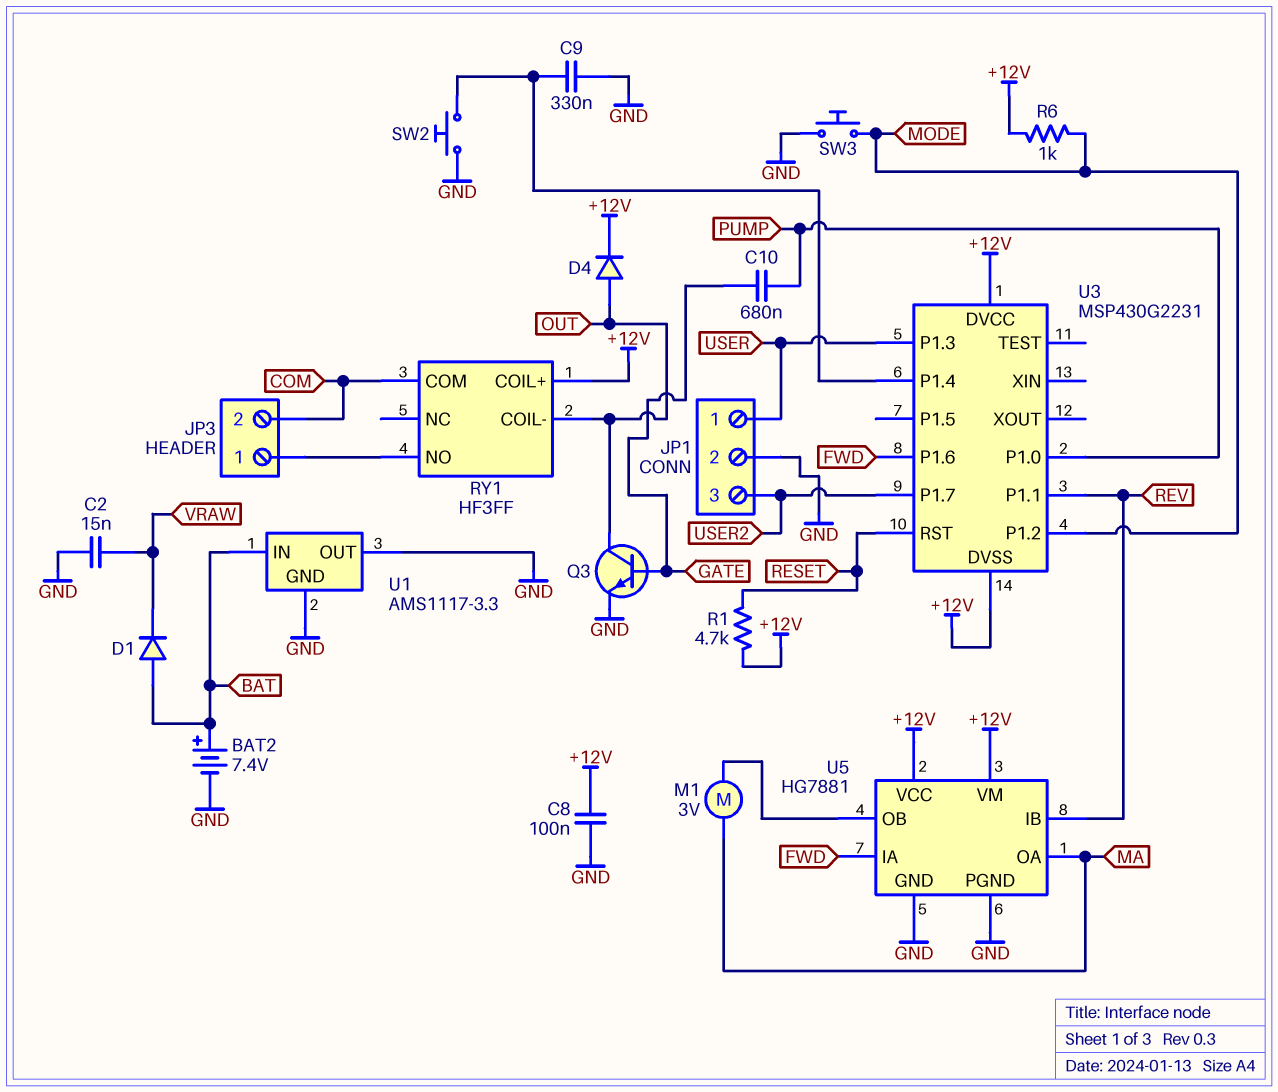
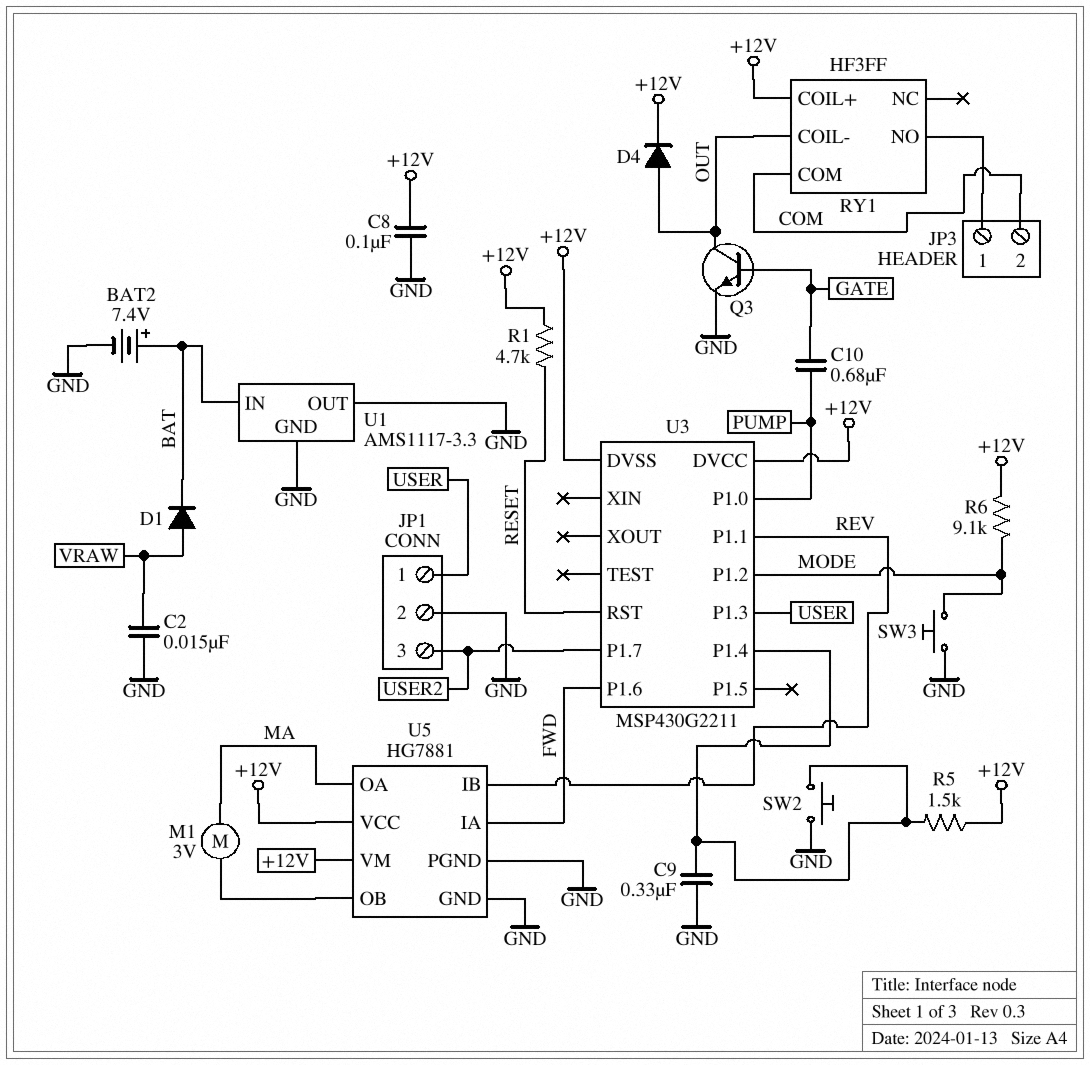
D1: diode (A BAT, K VRAW) -> diode (A VRAW, K BAT)
R5: none -> 1.5k (+12V, U3/P1.4)
R6: 1k (+12V, MODE) -> 9.1k (+12V, MODE)
U3: MSP430G2231 -> MSP430G2211

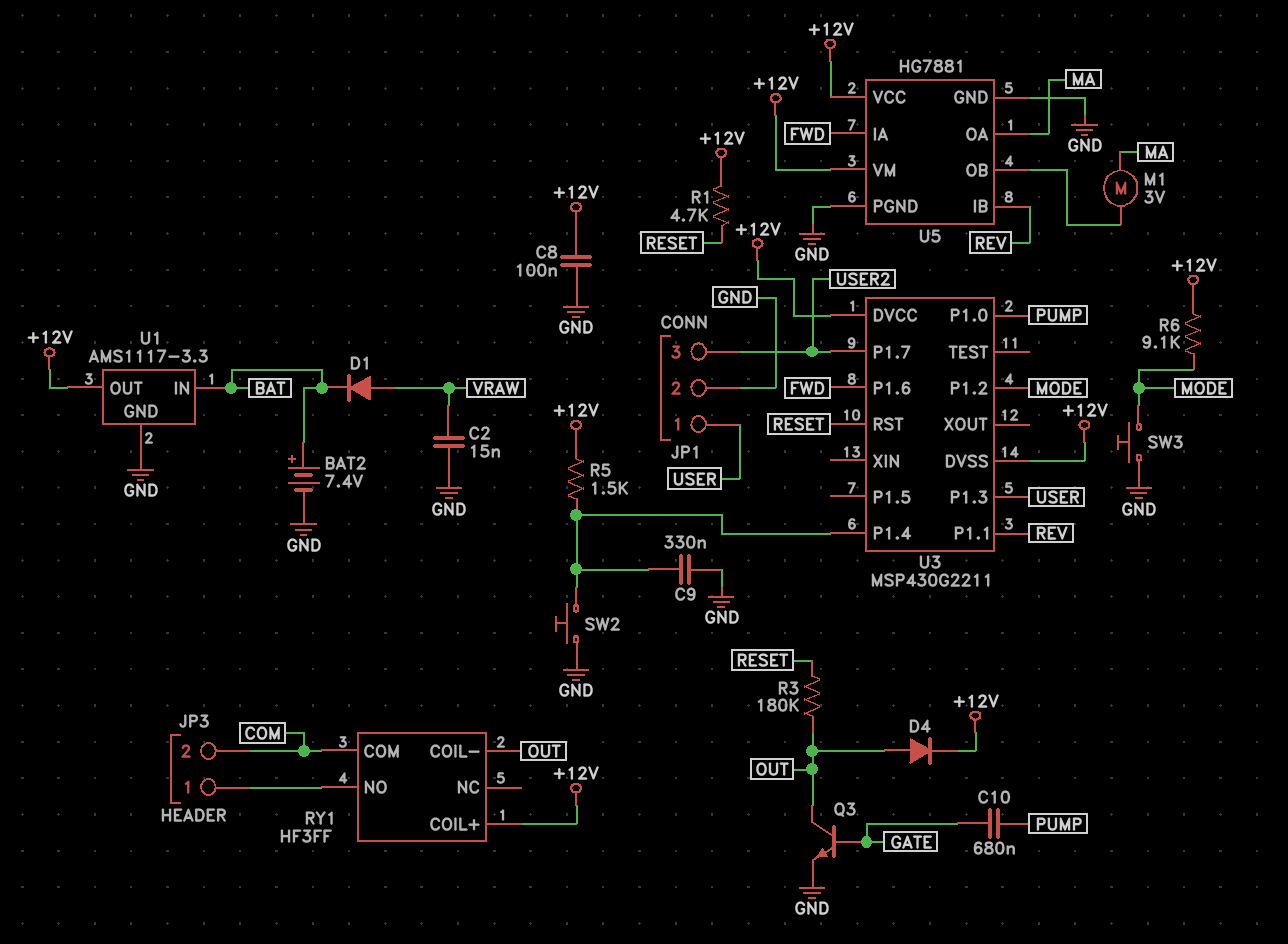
R3: none -> 180k (OUT, RESET)
U1 pin OUT: GND -> +12V

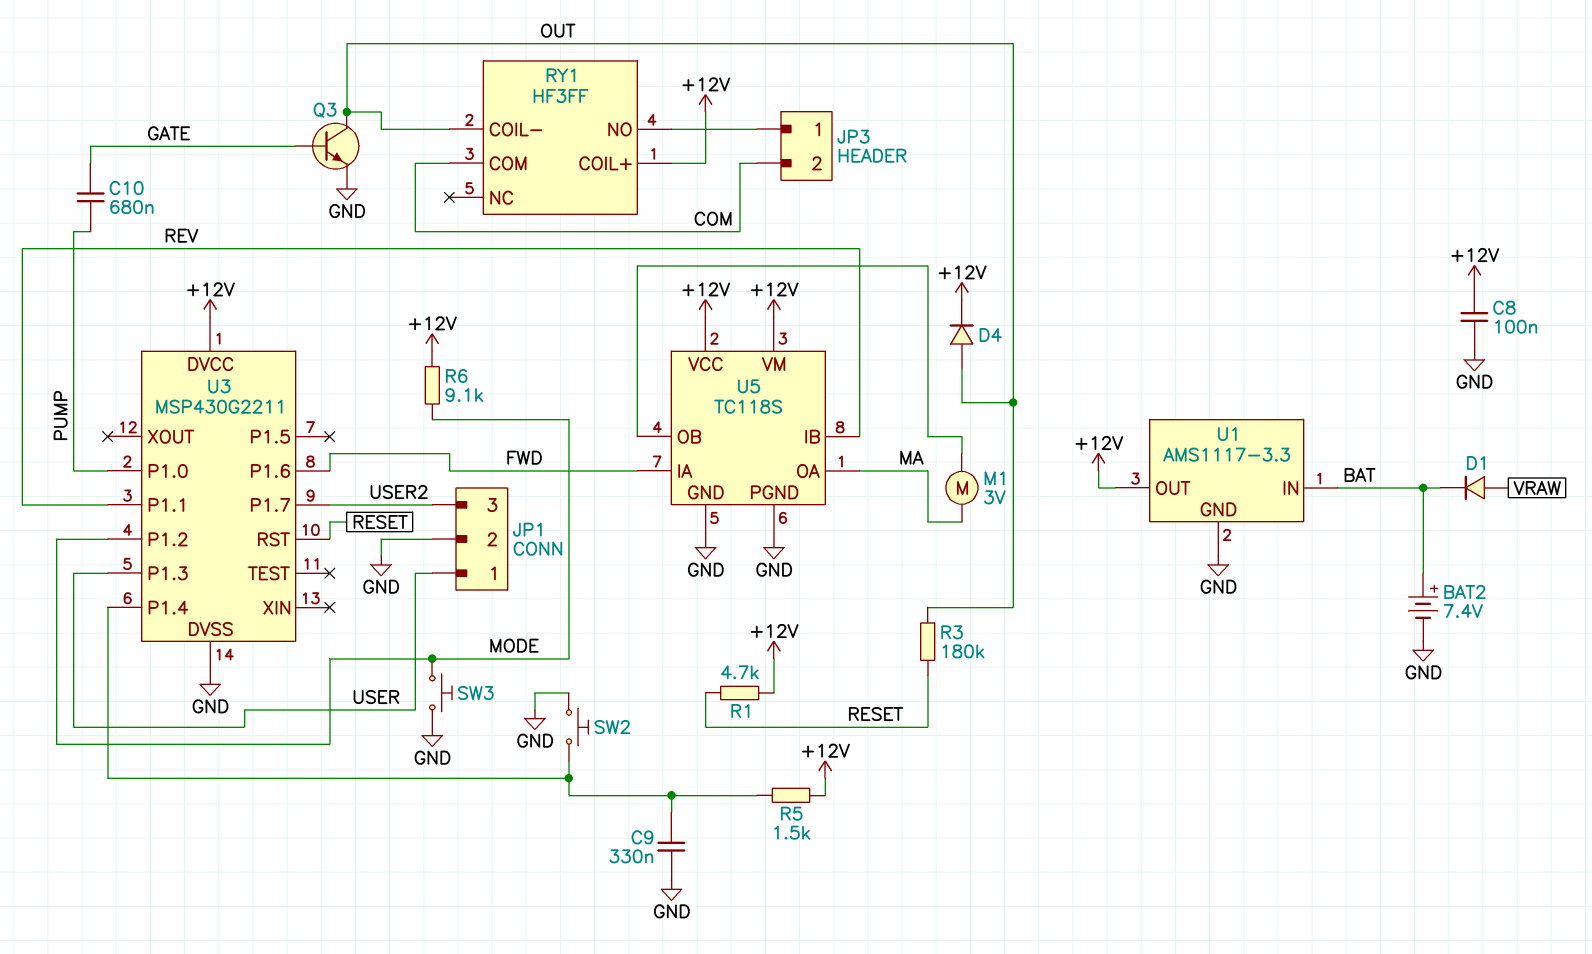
C2: 15nF (GND, VRAW) -> none
U3 pin DVSS: +12V -> GND
U5: HG7881 -> TC118S

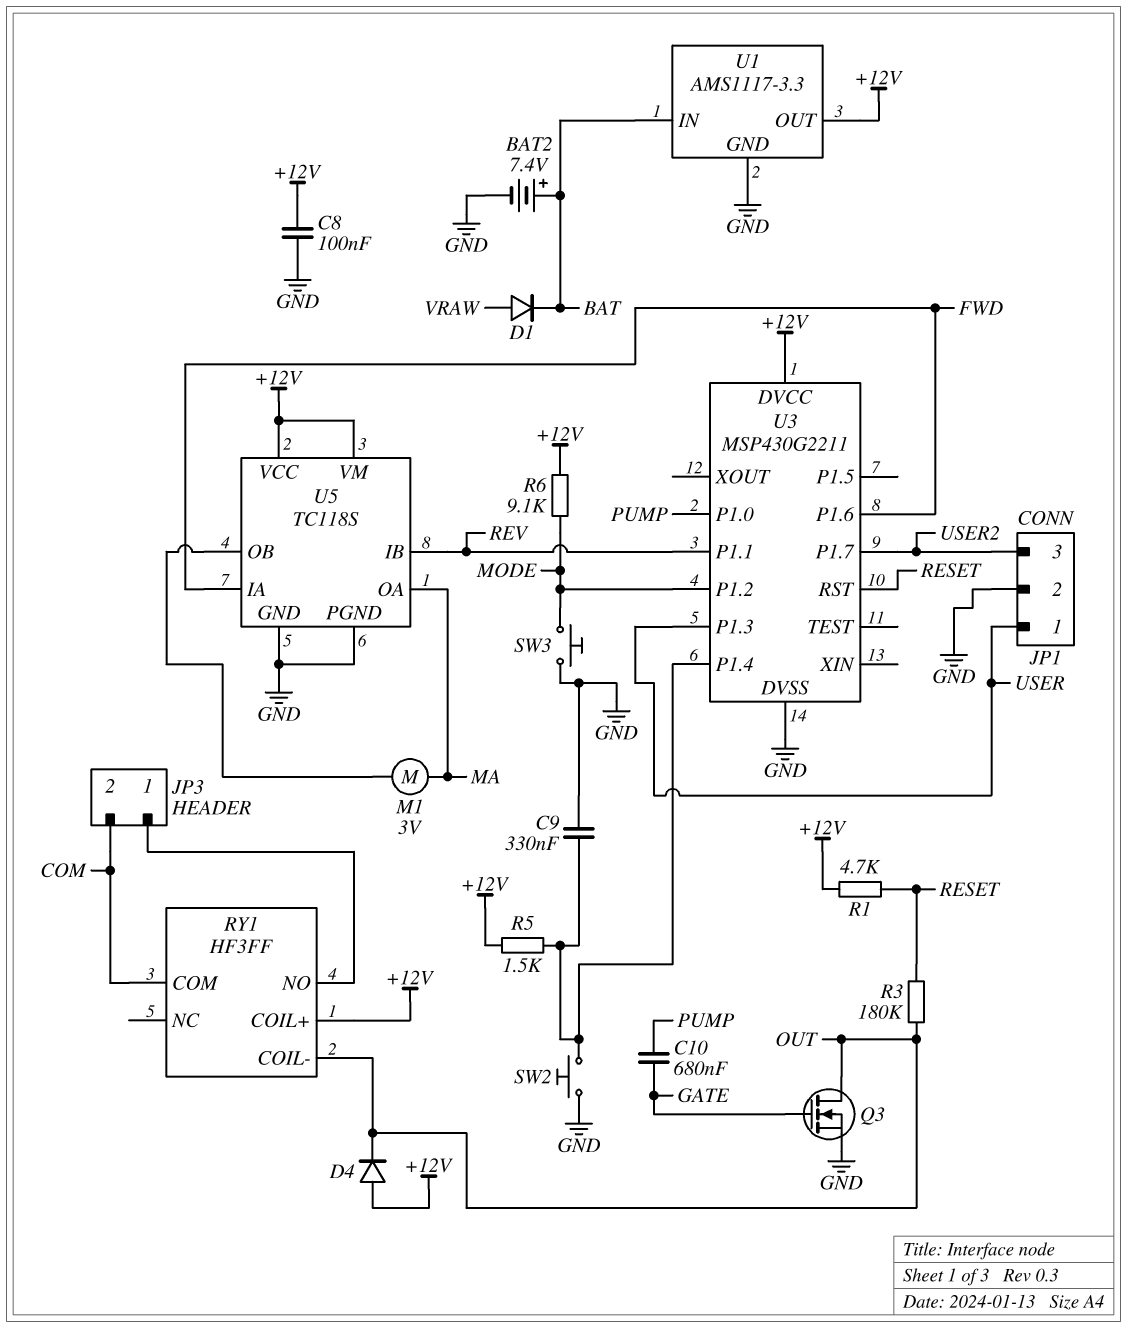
D4: diode (A OUT, K +12V) -> diode (A +12V, K OUT)
Q3: NPN (B GATE, C OUT, E GND) -> NMOS (G GATE, D OUT, S GND)

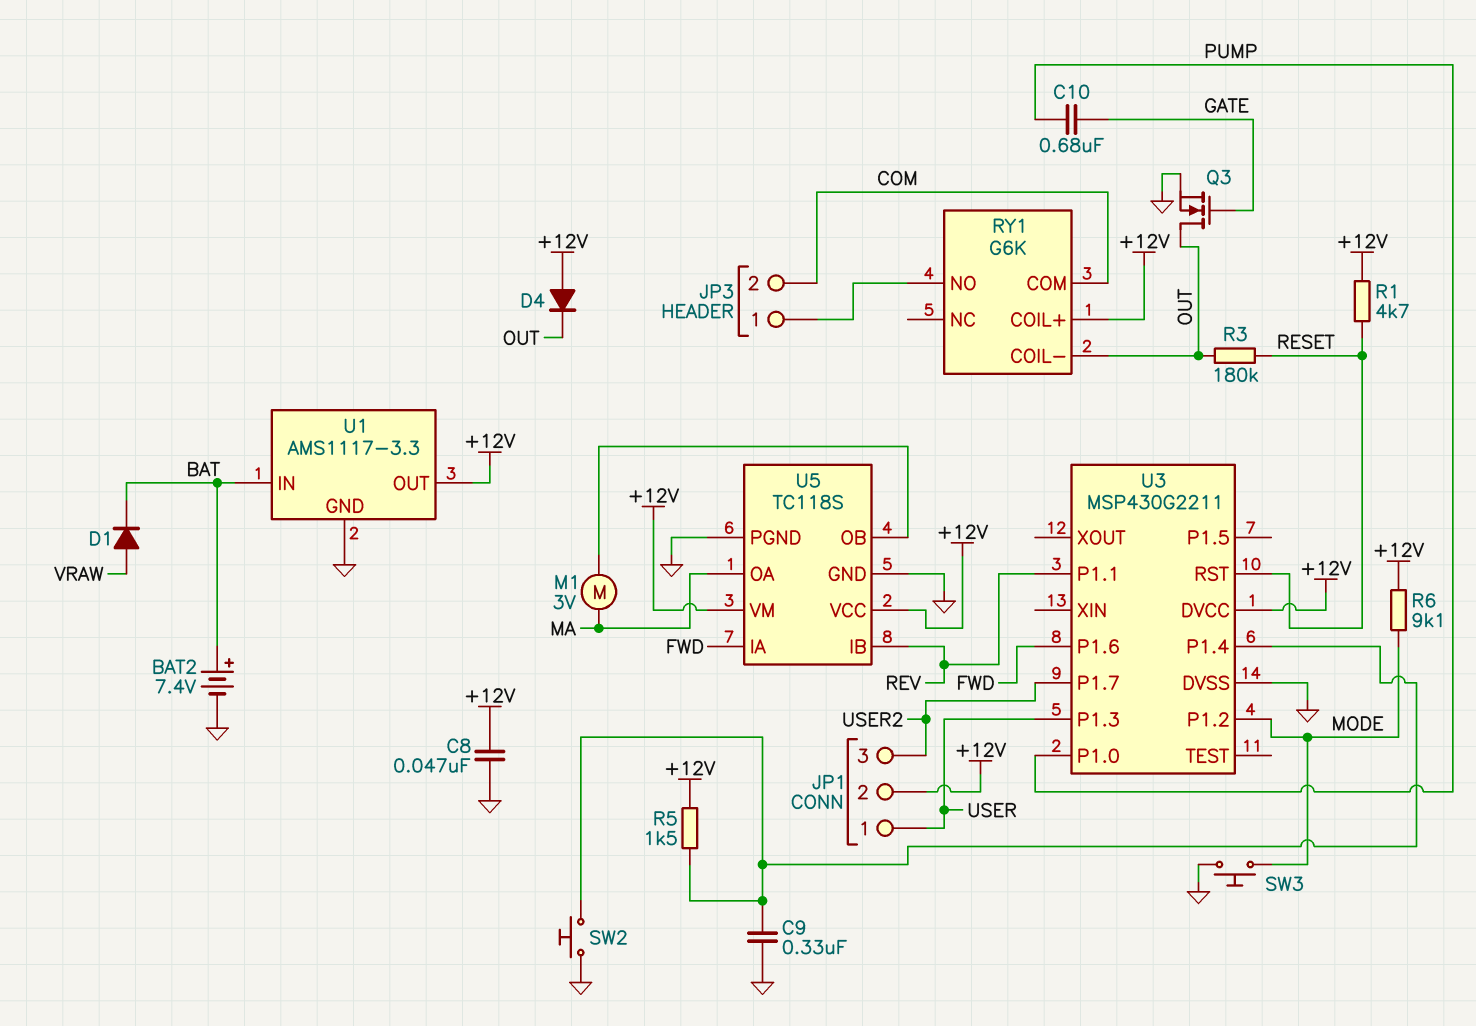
C8: 100nF (+12V, GND) -> 47nF (+12V, GND)
JP1 pin 2: GND -> +12V
RY1: HF3FF -> G6K

